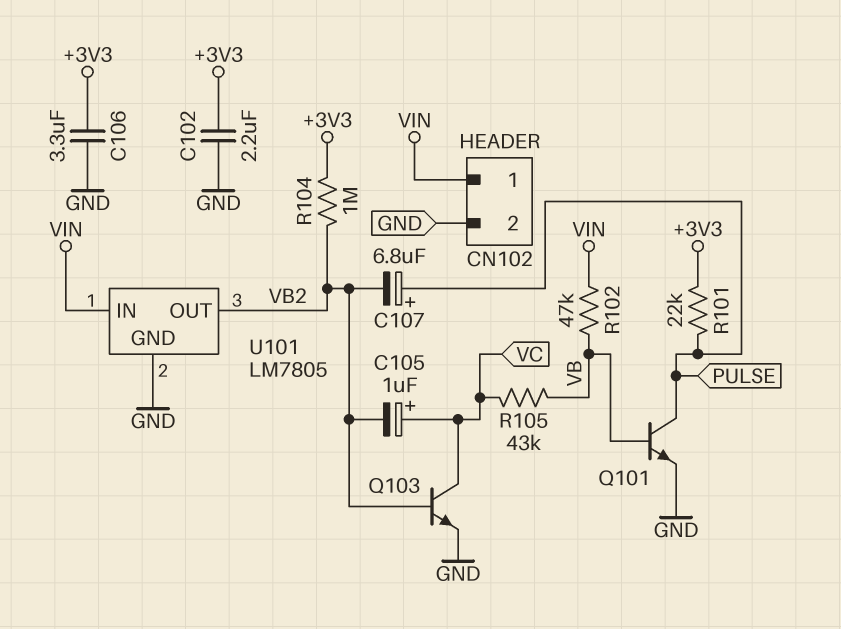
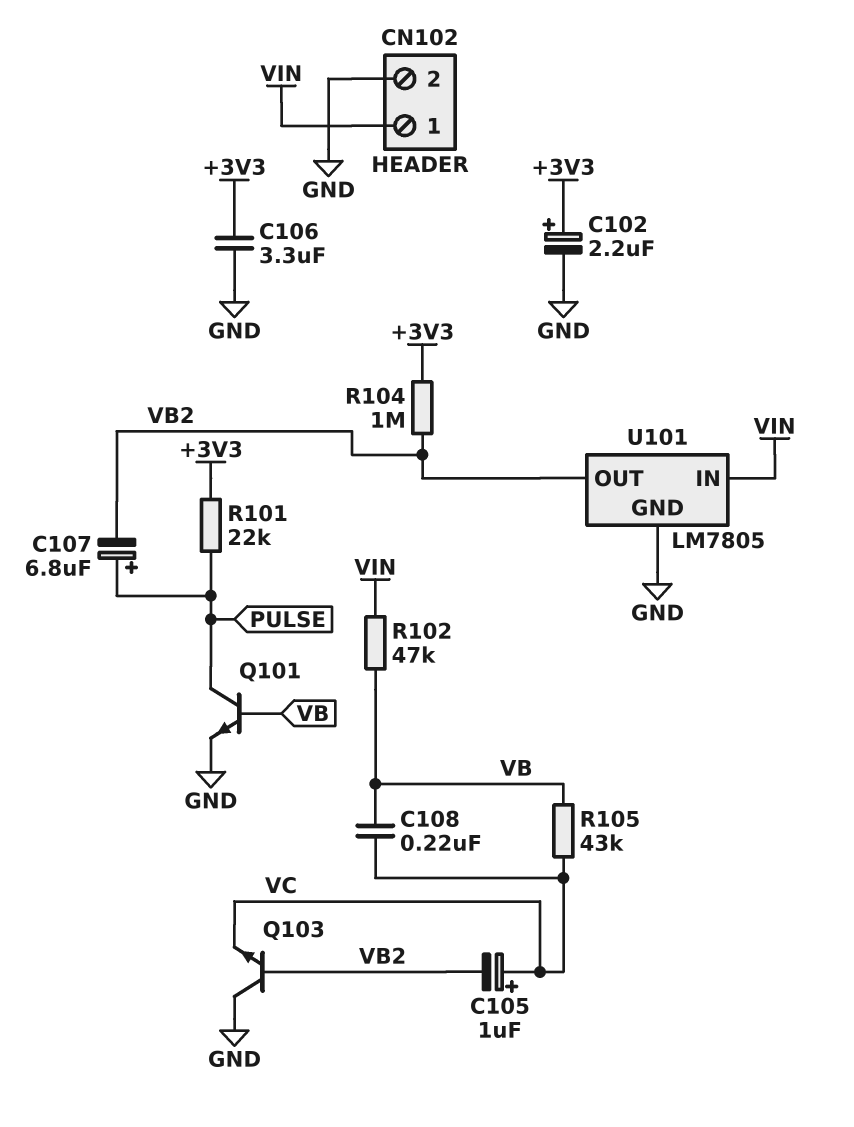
C102: 2.2uF (+3V3, GND) -> 2.2uF (plus +3V3, minus GND)
C108: none -> 220nF (VB, VC)
Q103: NPN (B VB2, C VC, E GND) -> NPN (B VB2, C GND, E VC)

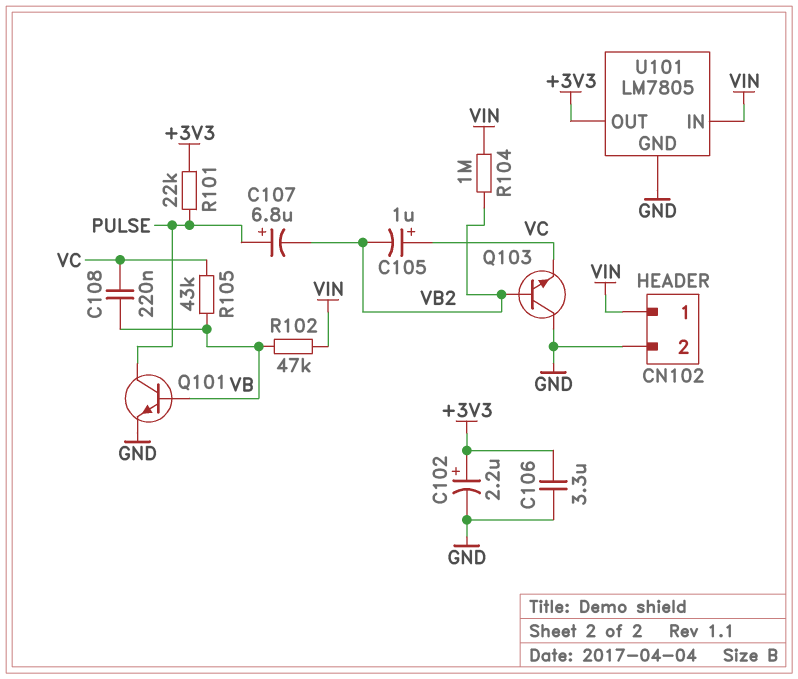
R104: 1M (+3V3, VB2) -> 1M (VB2, VIN)
U101 pin OUT: VB2 -> +3V3

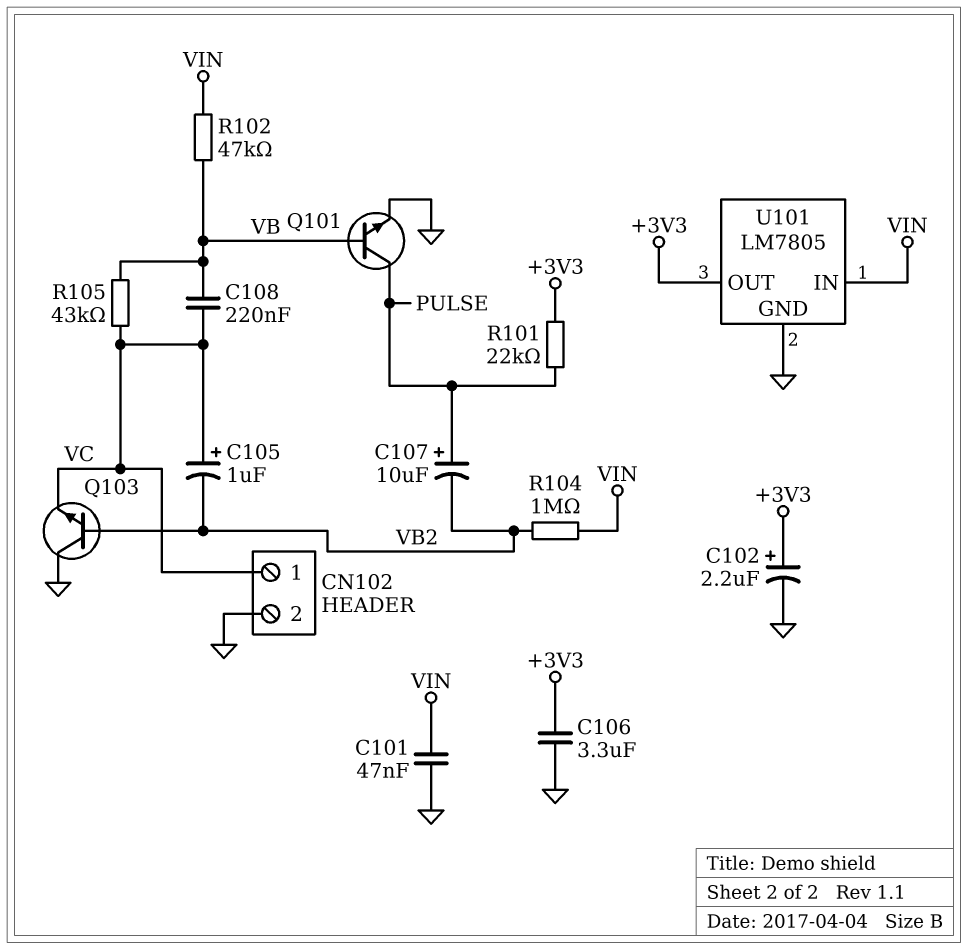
C101: none -> 47nF (GND, VIN)
C107: 6.8uF (plus PULSE, minus VB2) -> 10uF (plus PULSE, minus VB2)
CN102 pin 1: VIN -> VC

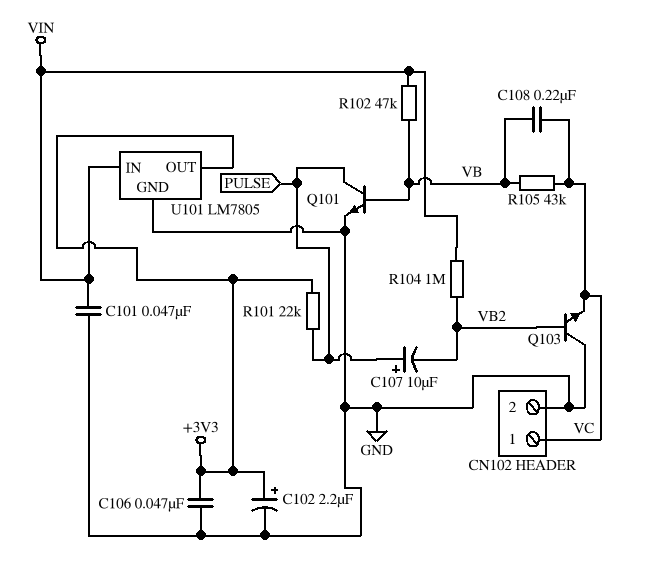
C105: 1uF (plus VC, minus VB2) -> none
C106: 3.3uF (+3V3, GND) -> 47nF (+3V3, GND)

